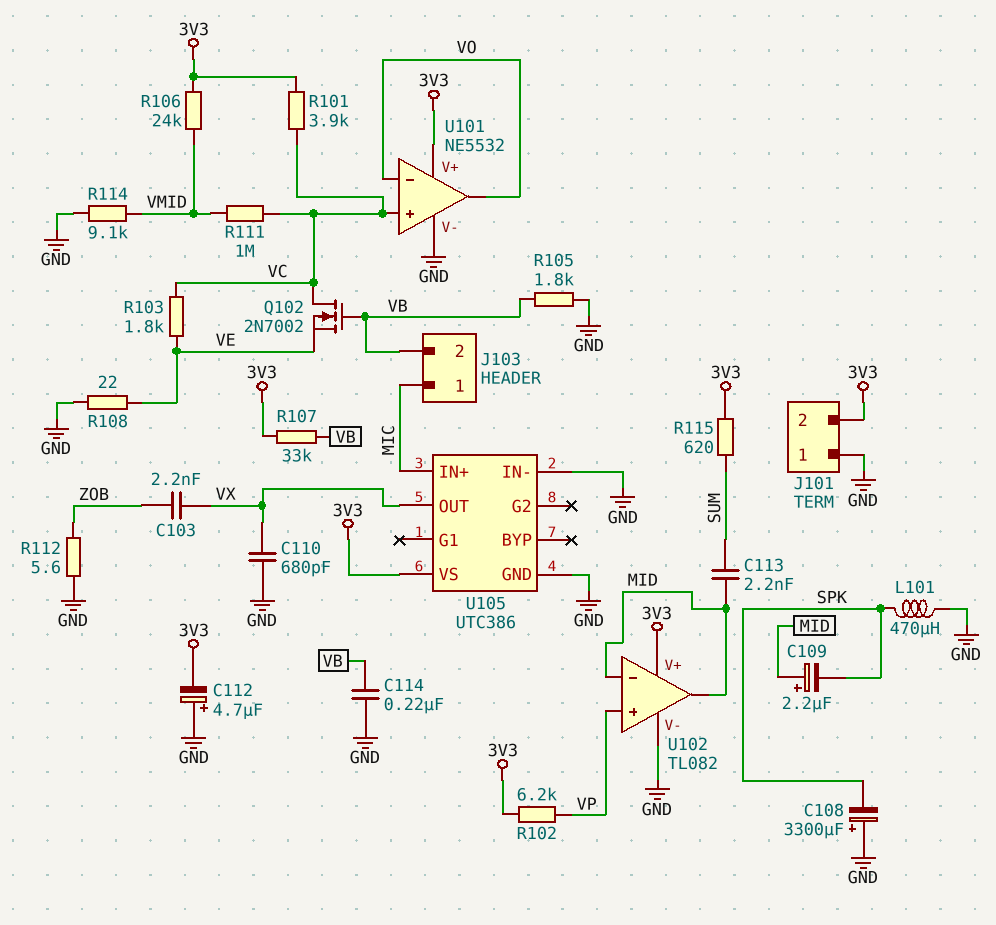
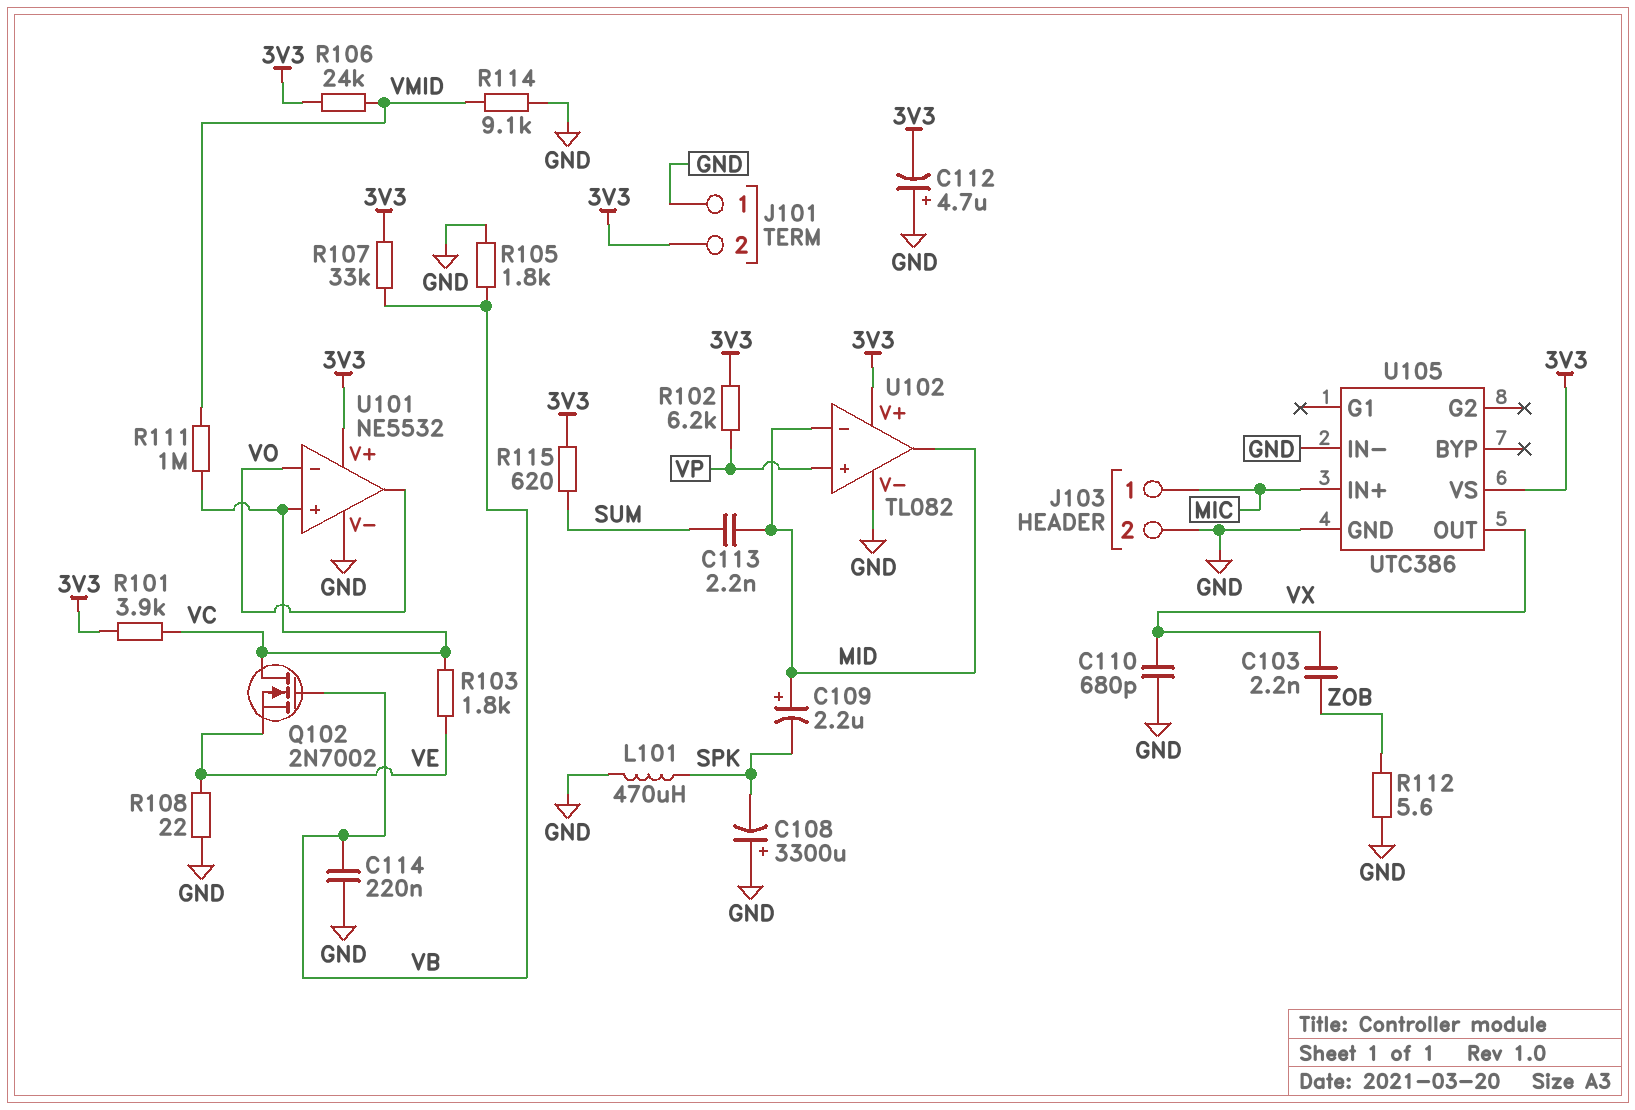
J103 pin 2: VB -> GND

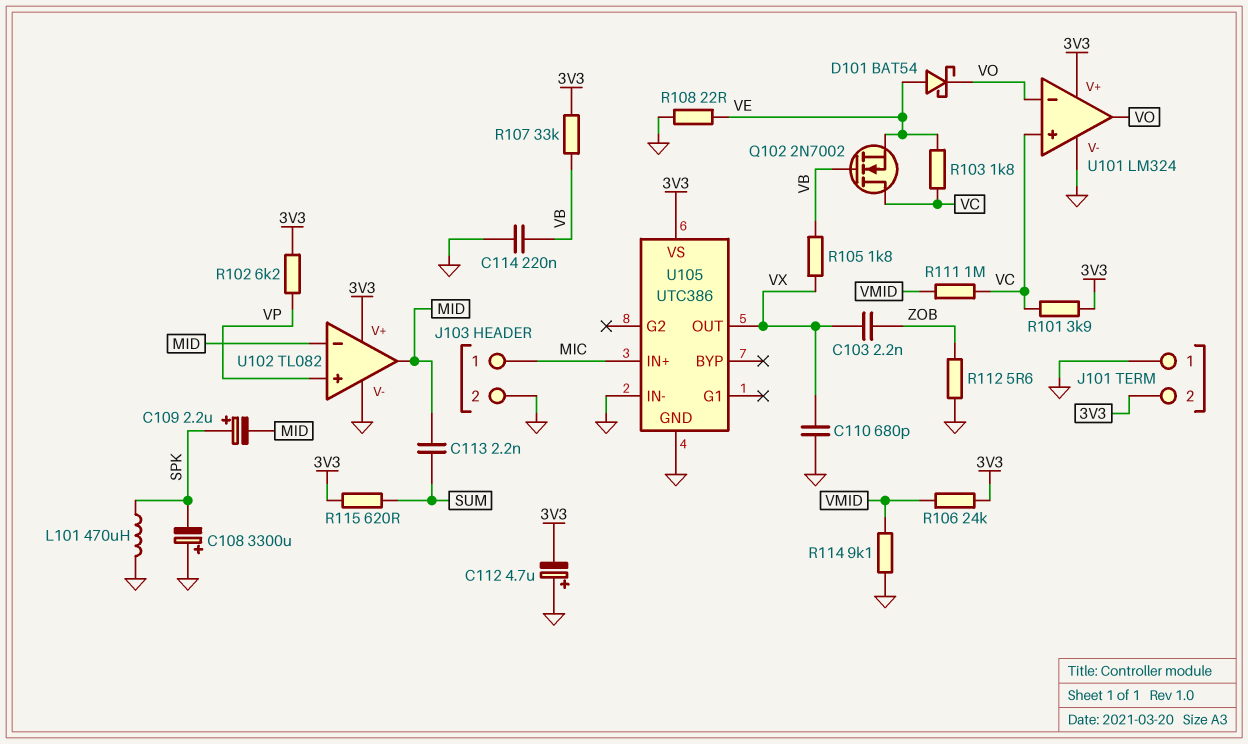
C109: 2.2uF (plus MID, minus SPK) -> 2.2uF (plus SPK, minus MID)
D101: none -> schottky BAT54 (A VE, K VO)
R105: 1.8k (GND, VB) -> 1.8k (VB, VX)
U101: NE5532 -> LM324

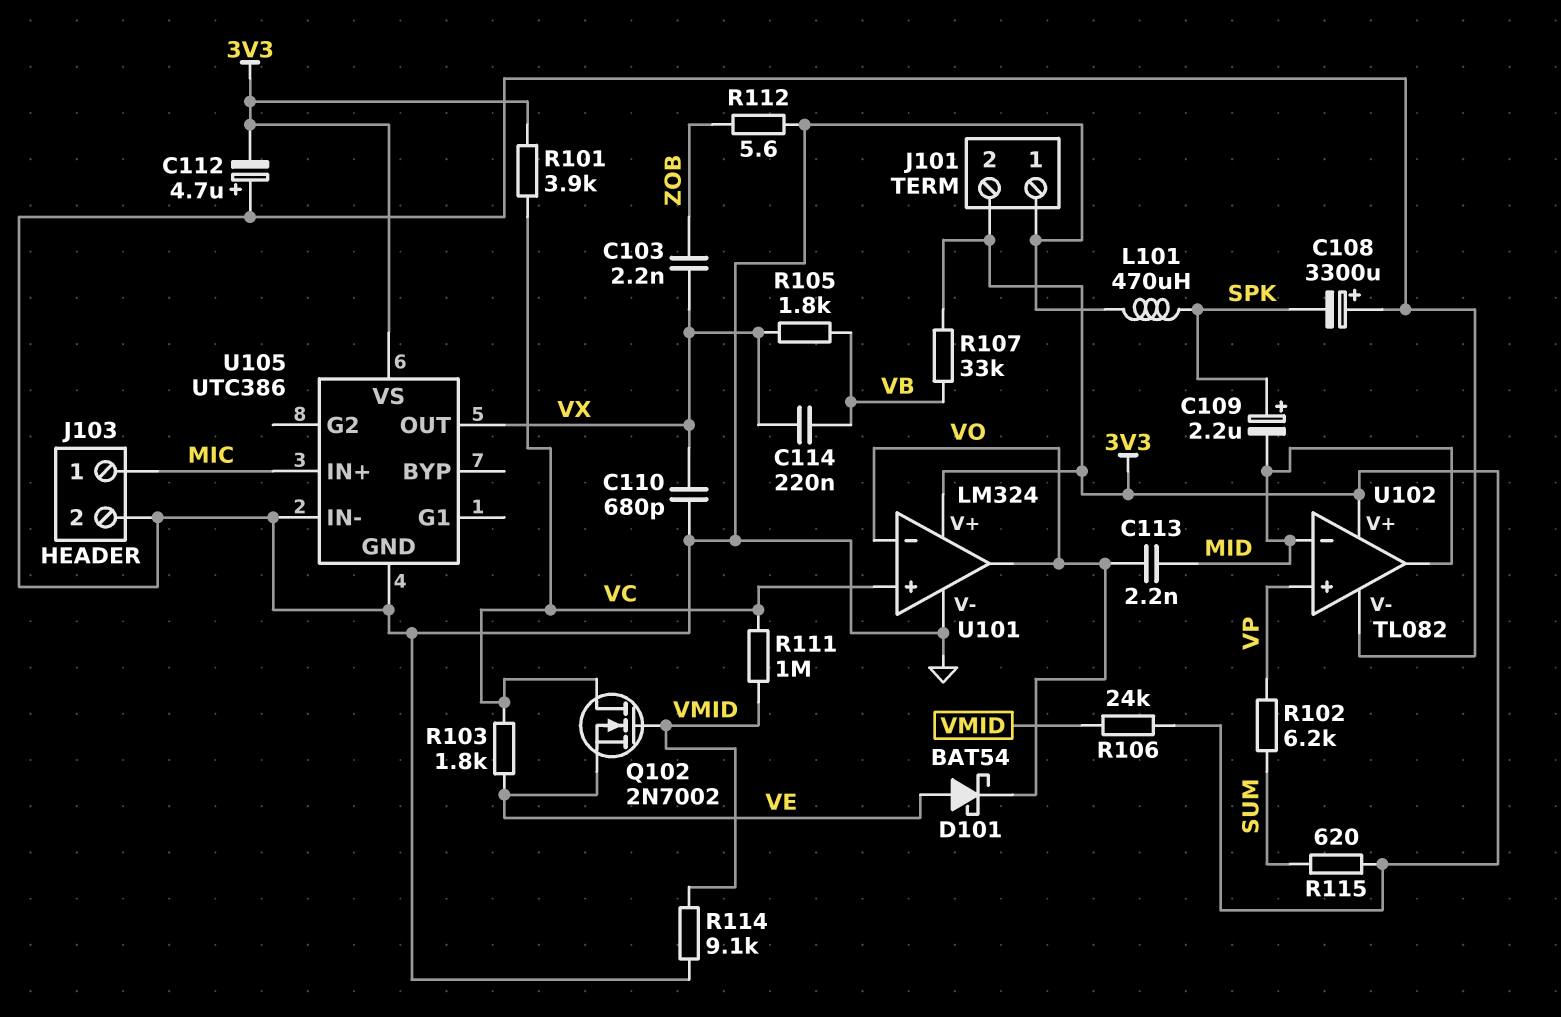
C113: 2.2nF (MID, SUM) -> 2.2nF (MID, VO)
C114: 220nF (GND, VB) -> 220nF (VB, VX)
Q102: NMOS 2N7002 (G VB, D VC, S VE) -> NMOS 2N7002 (G VMID, D VC, S VE)
R102: 6.2k (3V3, VP) -> 6.2k (SUM, VP)
R108: 22 (GND, VE) -> none

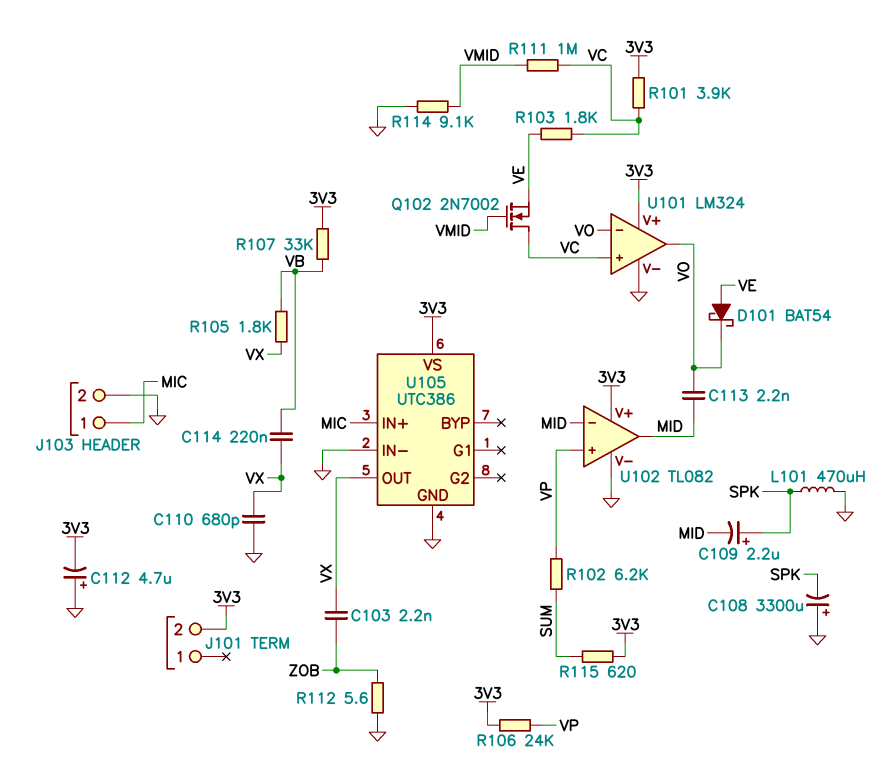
J101 pin 1: GND -> none
R106: 24k (3V3, VMID) -> 24k (3V3, VP)

